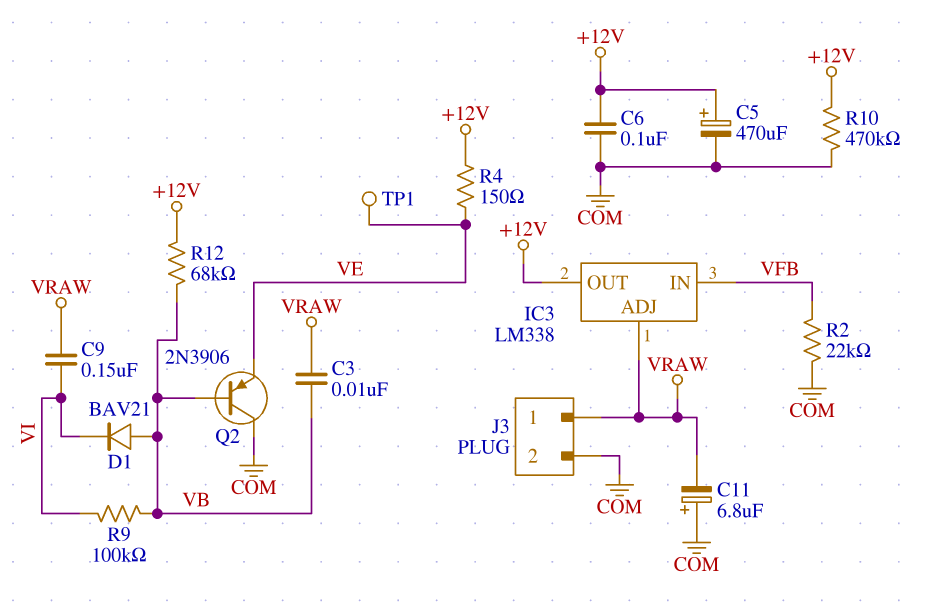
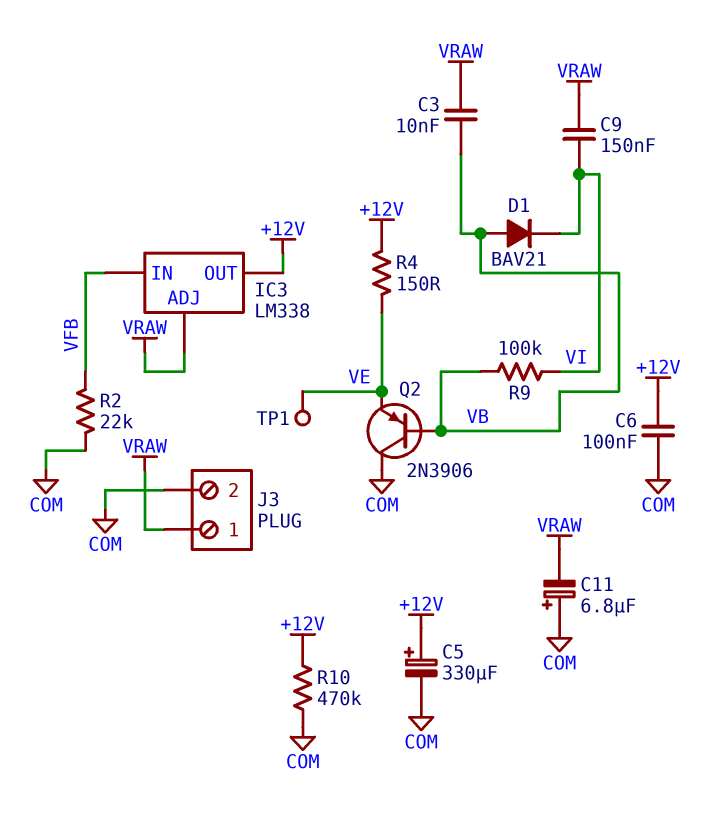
C5: 470uF (plus +12V, minus COM) -> 330uF (plus +12V, minus COM)
R12: 68k (+12V, VB) -> none

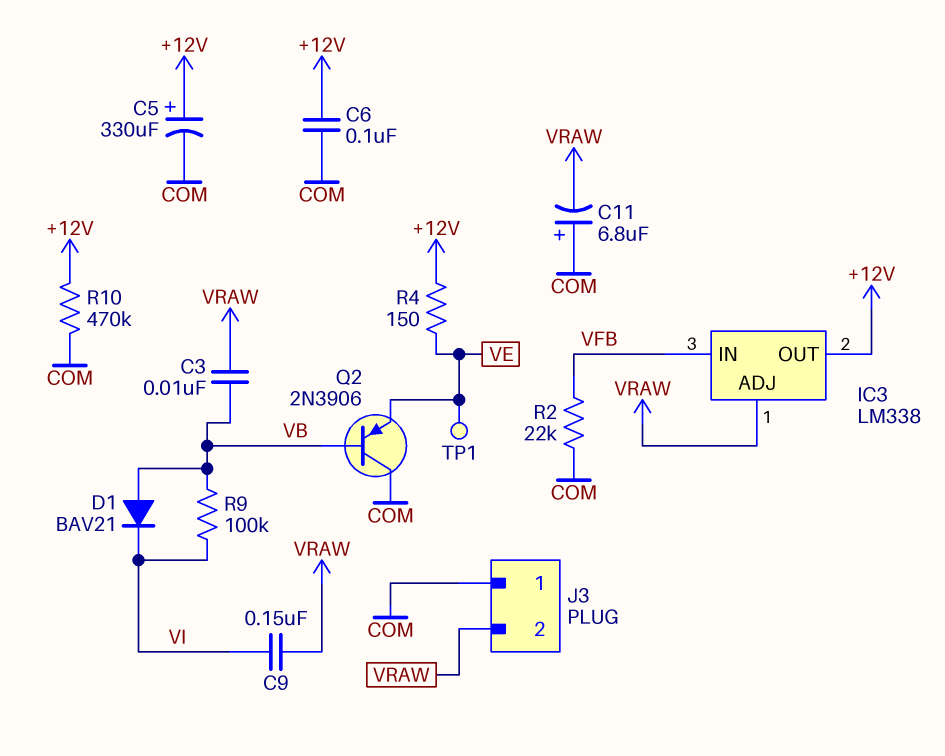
J3 pin 1: VRAW -> COM
J3 pin 2: COM -> VRAW

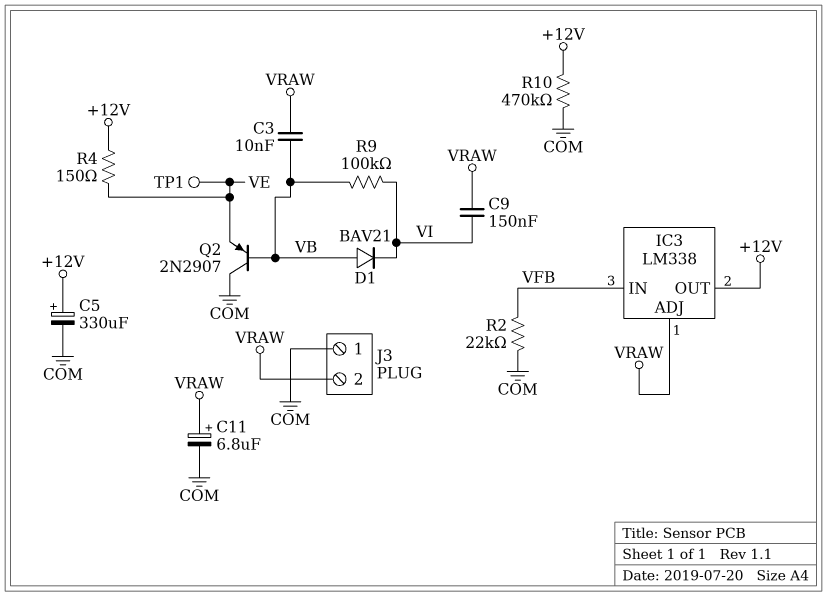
C6: 100nF (+12V, COM) -> none
C11: 6.8uF (plus COM, minus VRAW) -> 6.8uF (plus VRAW, minus COM)
Q2: PNP 2N3906 (B VB, C COM, E VE) -> PNP 2N2907 (B VB, C COM, E VE)

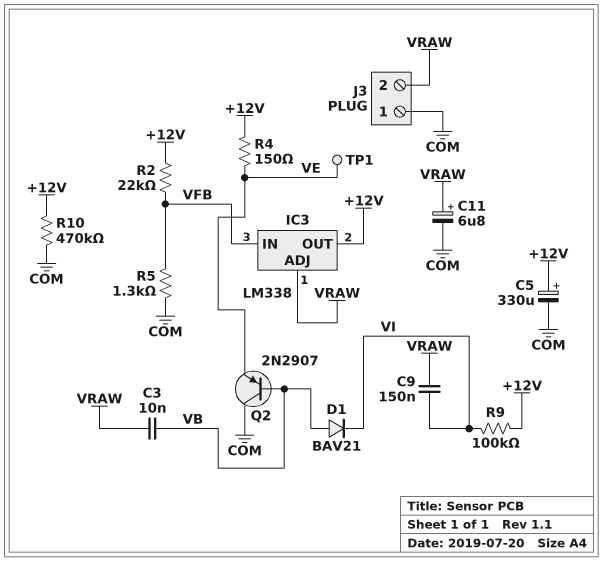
R2: 22k (COM, VFB) -> 22k (+12V, VFB)
R5: none -> 1.3k (COM, VFB)
R9: 100k (VB, VI) -> 100k (+12V, VI)

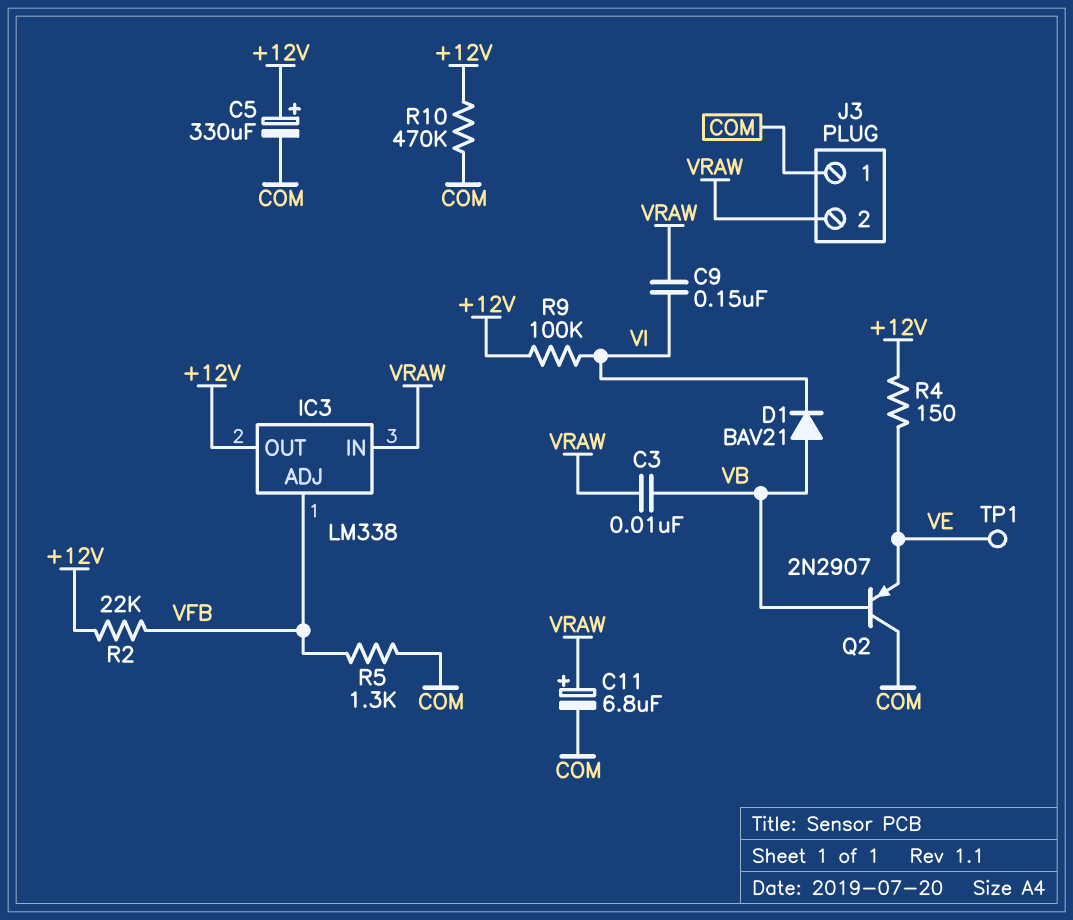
IC3 pin ADJ: VRAW -> VFB
IC3 pin IN: VFB -> VRAW

